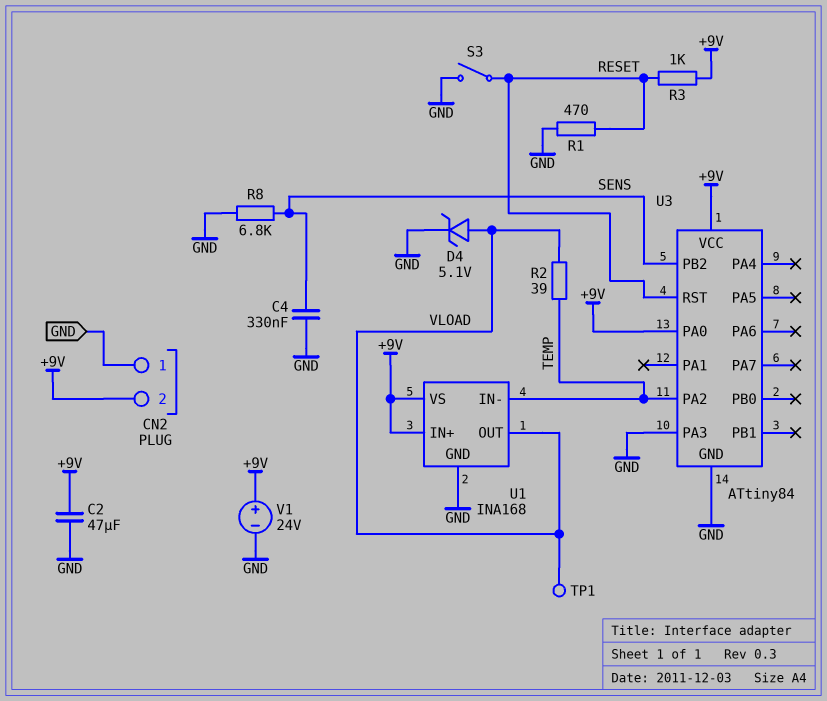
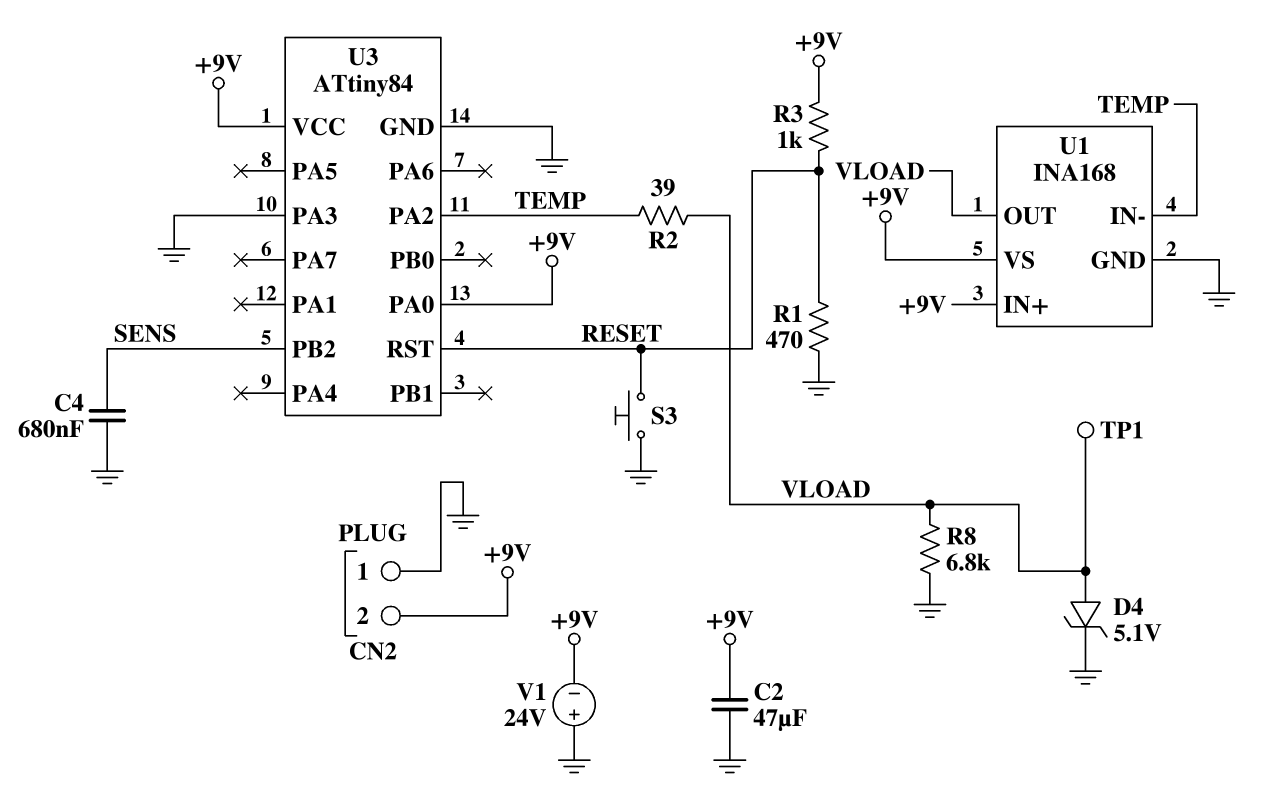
C4: 330nF (GND, SENS) -> 680nF (GND, SENS)
R8: 6.8k (GND, SENS) -> 6.8k (GND, VLOAD)
S3: switch (GND, RESET) -> button (GND, RESET)
V1: 24V (plus +9V, minus GND) -> 24V (plus GND, minus +9V)

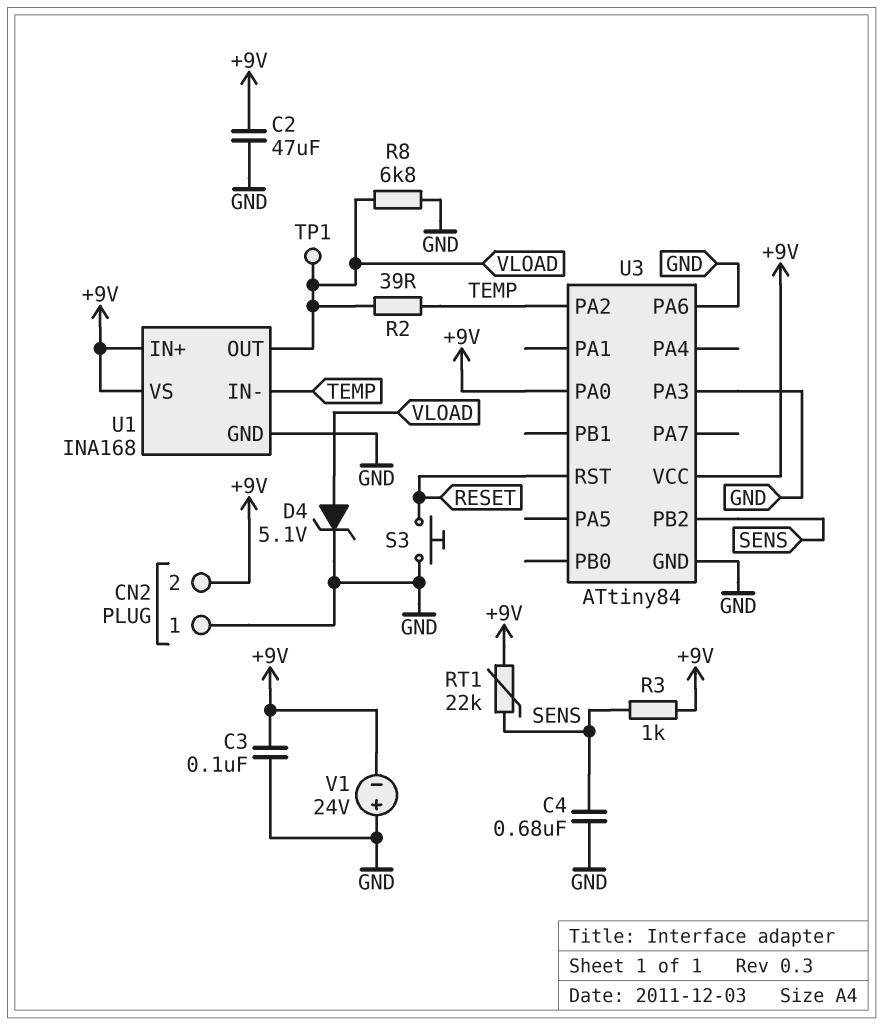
C3: none -> 100nF (+9V, GND)
R1: 470 (GND, RESET) -> none
R3: 1k (+9V, RESET) -> 1k (+9V, SENS)
RT1: none -> 22k (+9V, SENS)
U3 pin PA6: none -> GND

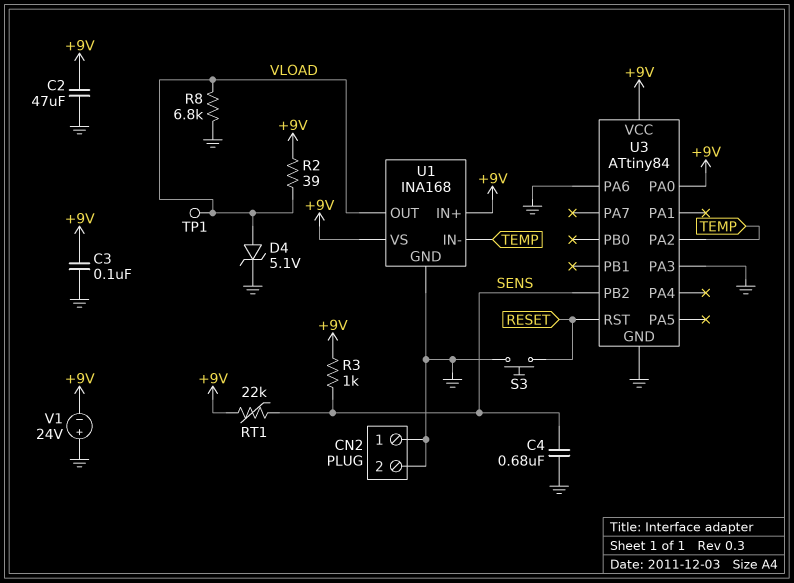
CN2 pin 2: +9V -> GND
R2: 39 (TEMP, VLOAD) -> 39 (+9V, VLOAD)

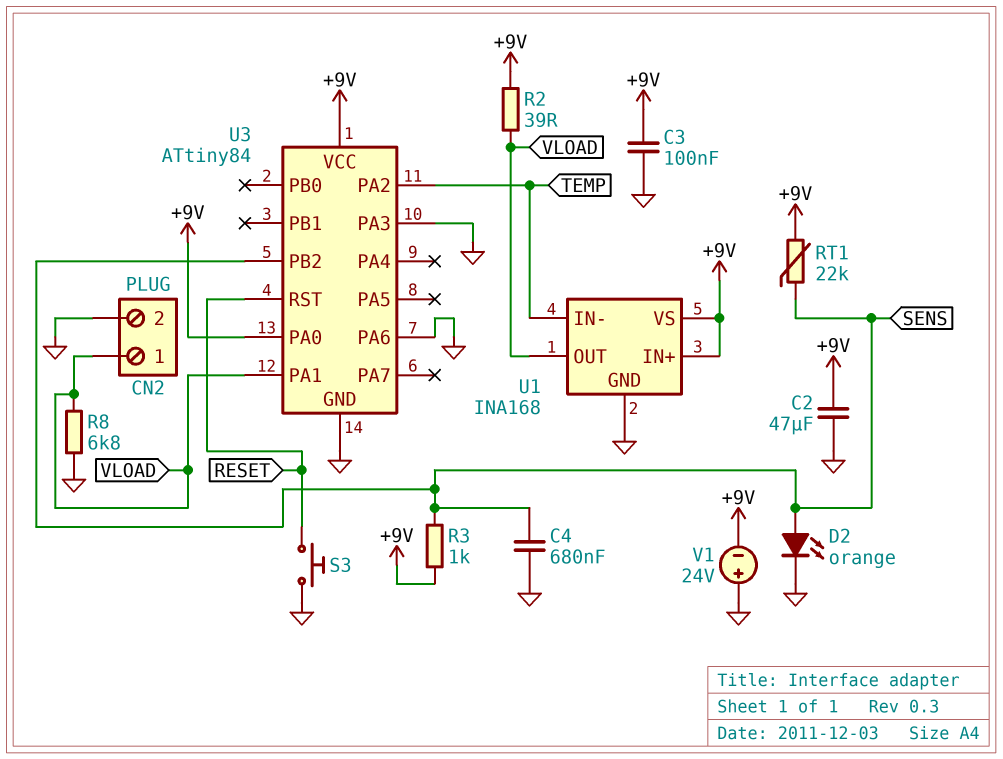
CN2 pin 1: GND -> VLOAD
D2: none -> LED orange (A SENS, K GND)
D4: zener 5.1V (A VLOAD, K GND) -> none
TP1: test point (VLOAD) -> none
U3 pin PA1: none -> VLOAD

